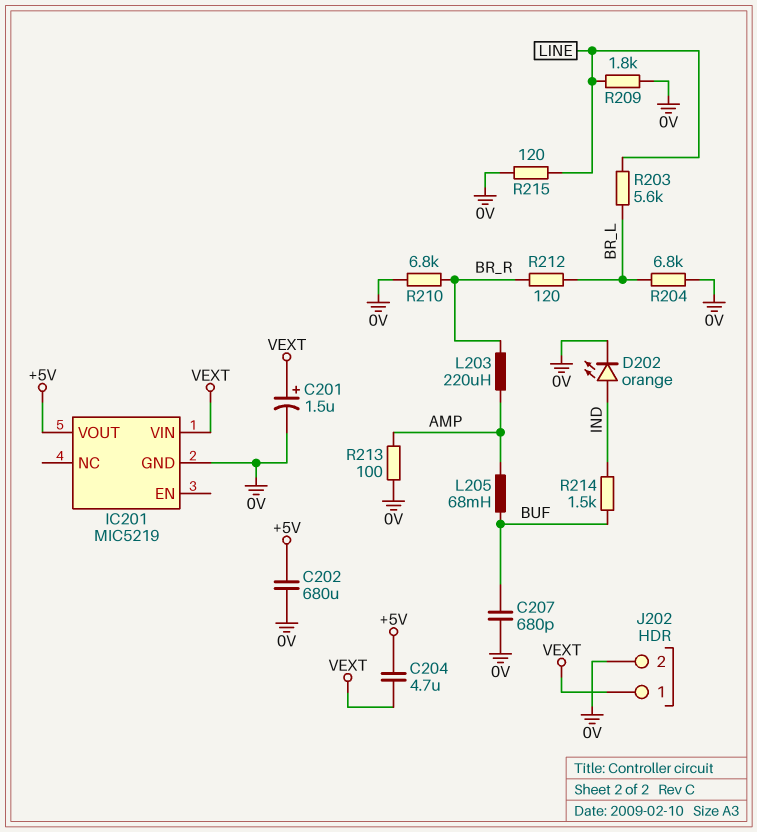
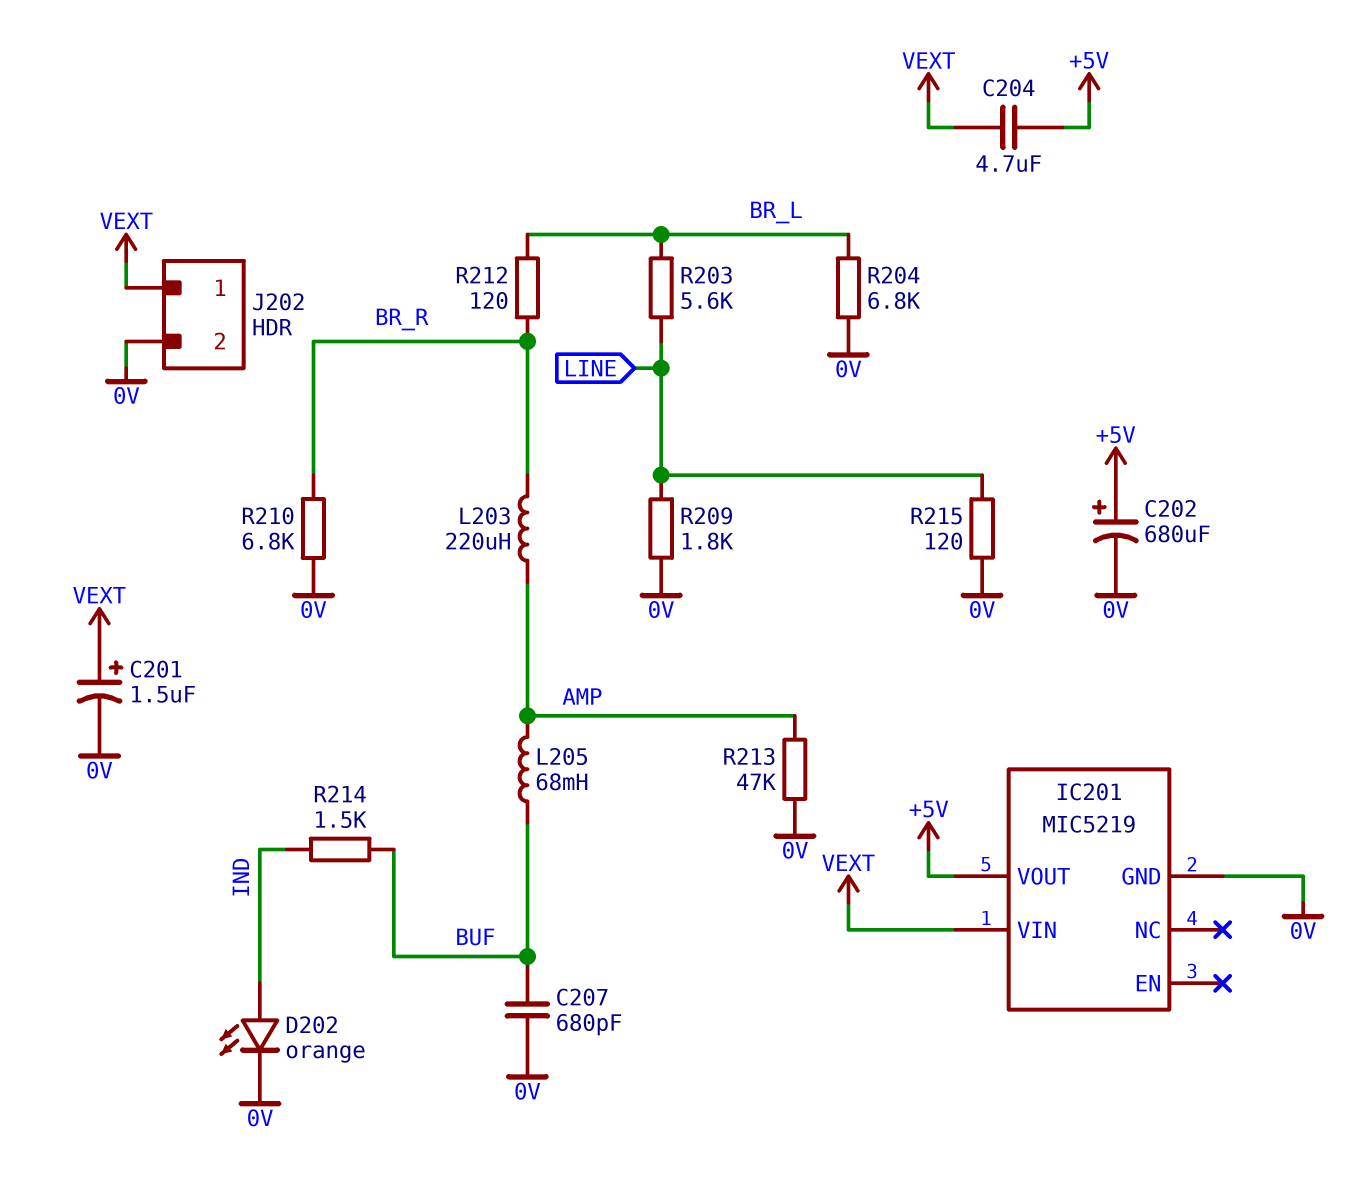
C202: 680uF (+5V, 0V) -> 680uF (plus +5V, minus 0V)
R213: 100 (0V, AMP) -> 47k (0V, AMP)

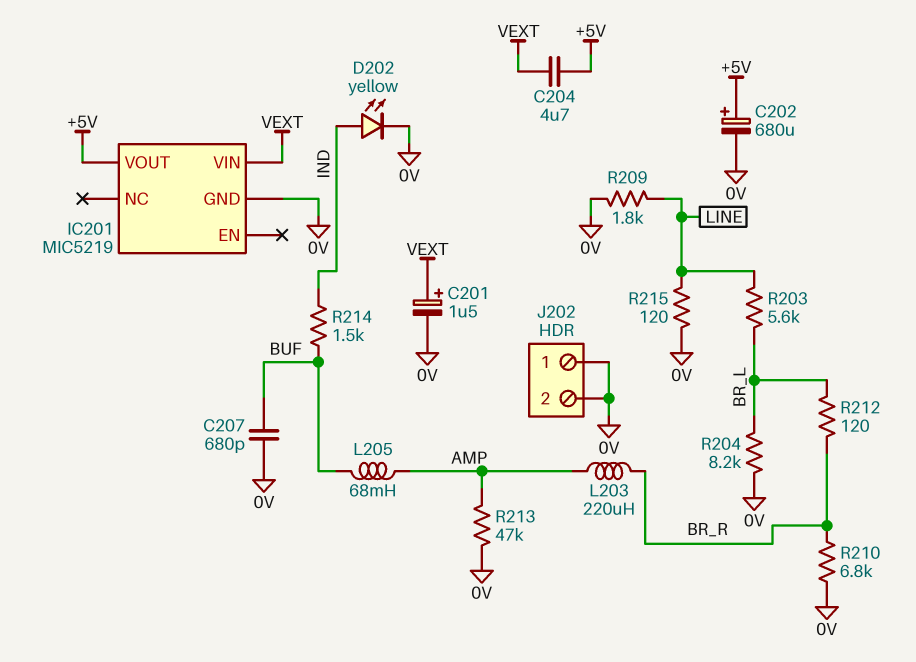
D202: LED orange (A IND, K 0V) -> LED yellow (A IND, K 0V)
J202 pin 1: VEXT -> 0V
R204: 6.8k (0V, BR_L) -> 8.2k (0V, BR_L)

